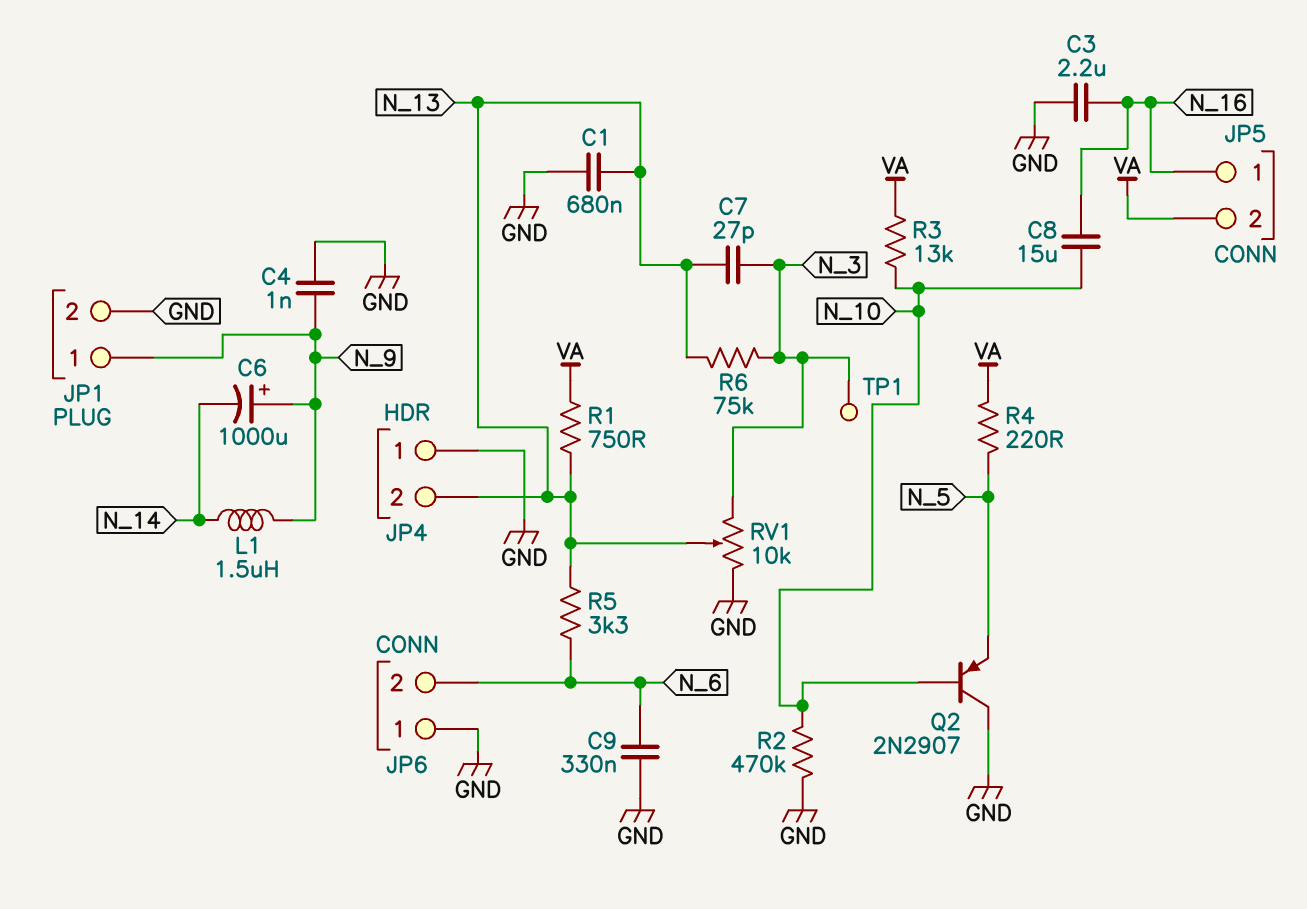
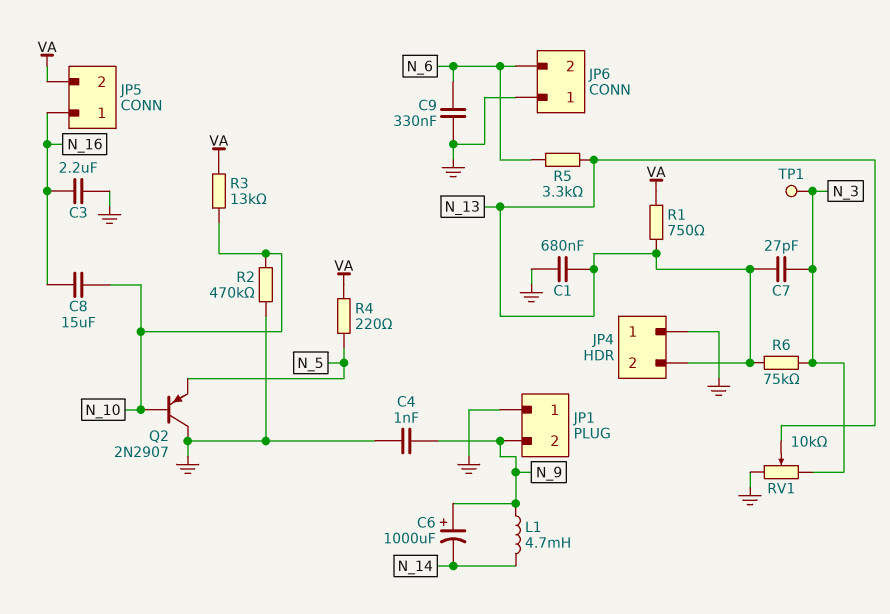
JP1 pin 1: N_9 -> GND
JP1 pin 2: GND -> N_9
L1: 1.5uH (N_9, N_14) -> 4.7mH (N_9, N_14)

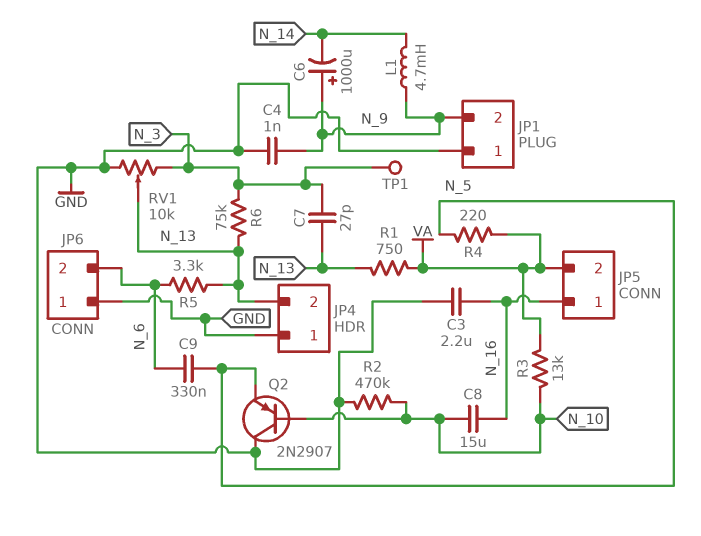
C1: 680nF (GND, N_13) -> none
C9: 330nF (GND, N_6) -> 330nF (N_5, N_6)

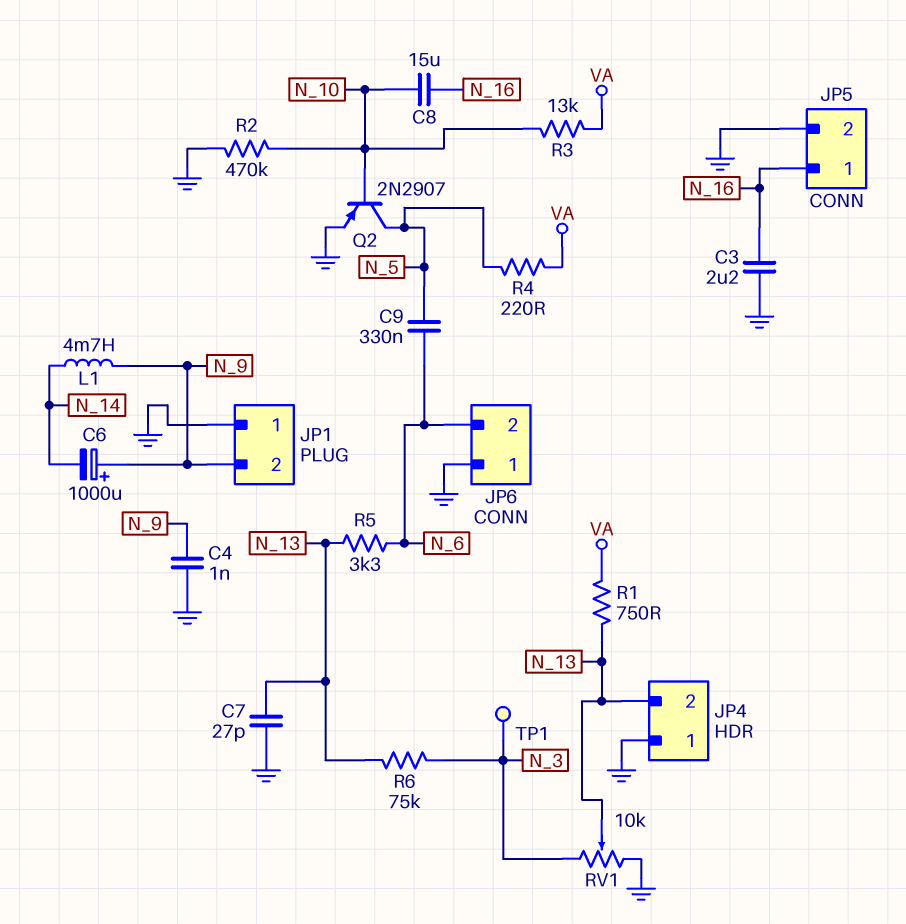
C7: 27pF (N_3, N_13) -> 27pF (GND, N_13)
JP5 pin 2: VA -> GND
Q2: PNP 2N2907 (B N_10, C GND, E N_5) -> PNP 2N2907 (B N_10, C N_5, E GND)

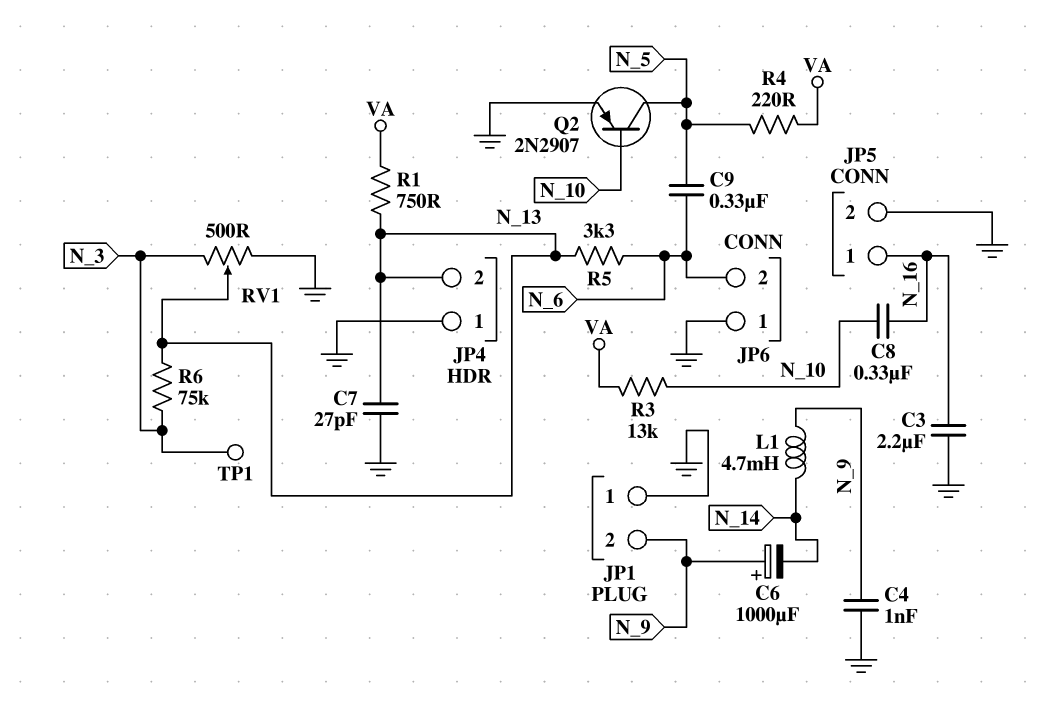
C8: 15uF (N_10, N_16) -> 330nF (N_10, N_16)
R2: 470k (GND, N_10) -> none
RV1: 10k (GND, N_3, wiper N_13) -> 500 (GND, N_3, wiper N_13)

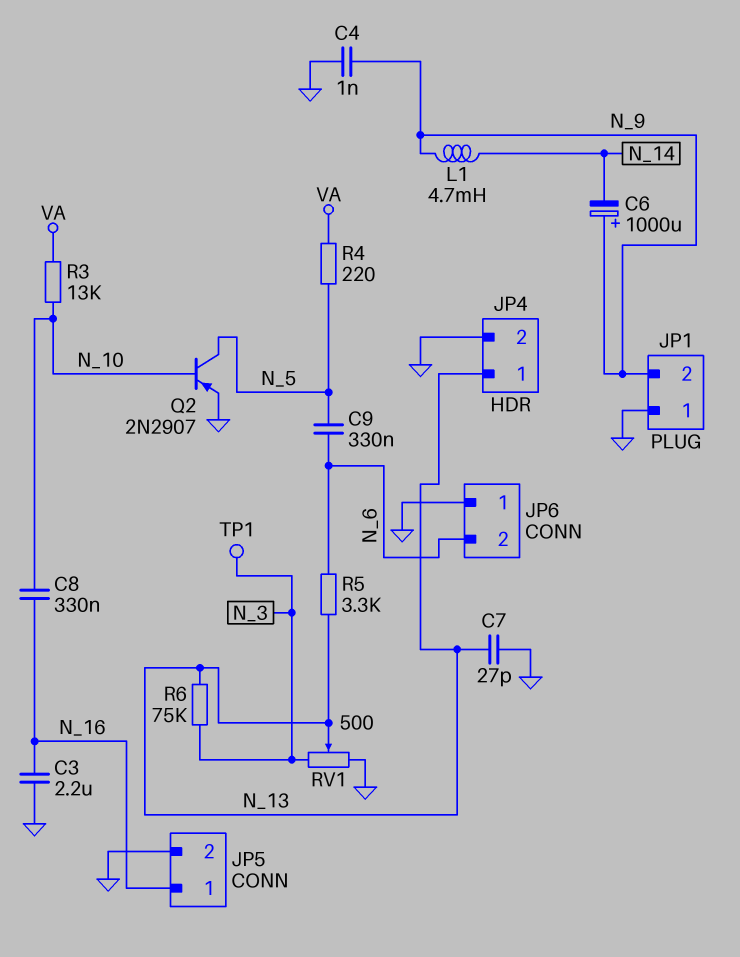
JP4 pin 1: GND -> N_13
JP4 pin 2: N_13 -> GND
R1: 750 (N_13, VA) -> none

